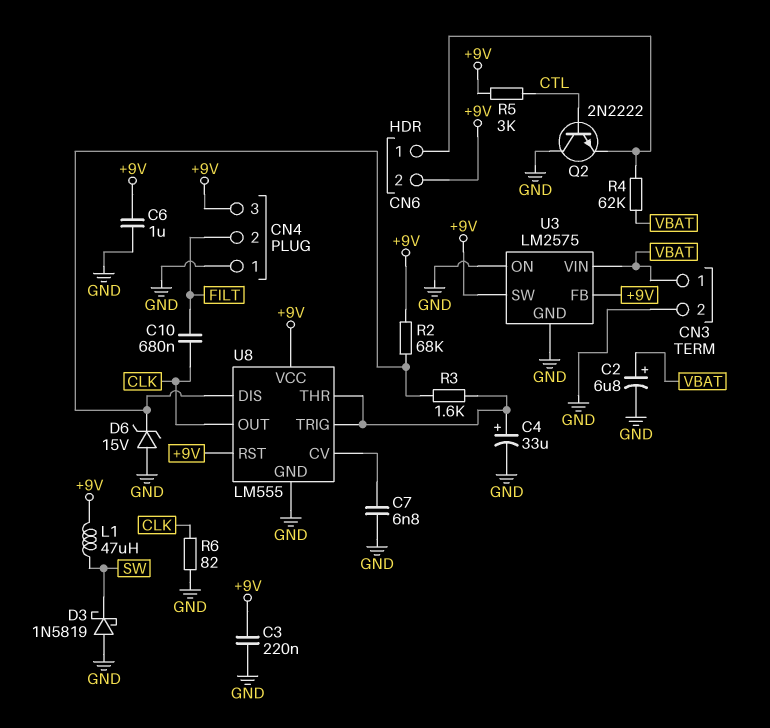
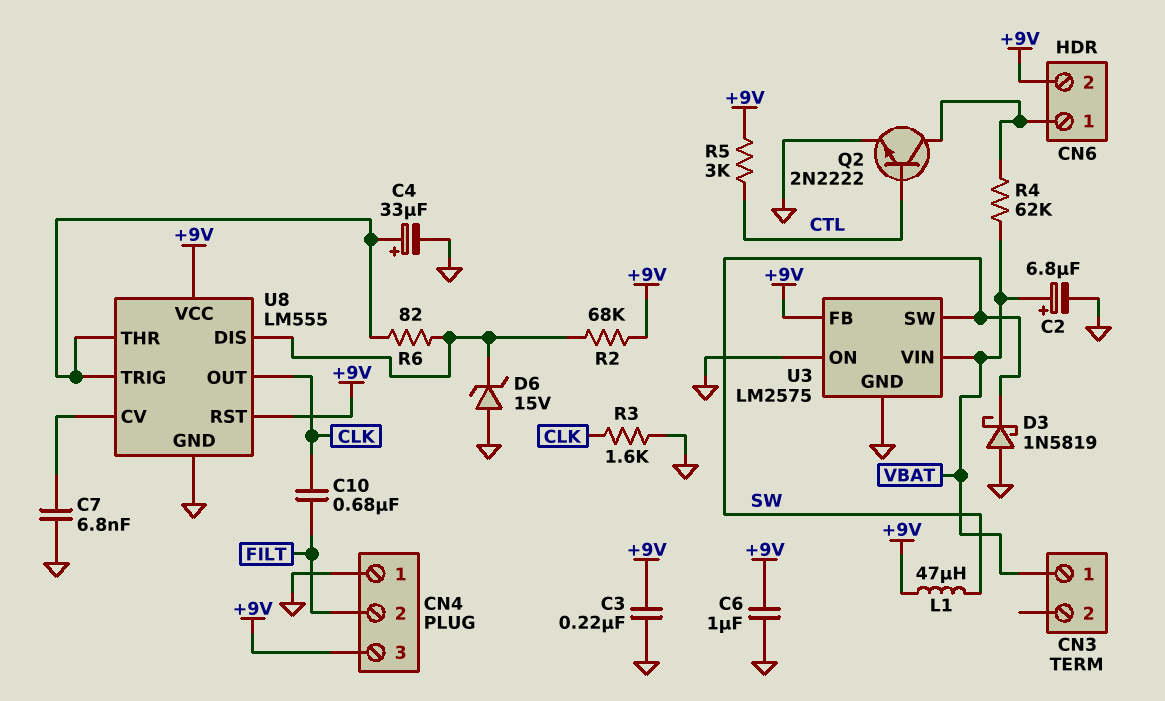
CN3 pin 2: GND -> none
Q2: NPN 2N2222 (B CTL, C GND, E CN6/1) -> NPN 2N2222 (B CTL, C CN6/1, E GND)
R3: 1.6k (U8/DIS, U8/THR) -> 1.6k (CLK, GND)
R6: 82 (CLK, GND) -> 82 (U8/DIS, U8/THR)
U3 pin SW: +9V -> SW

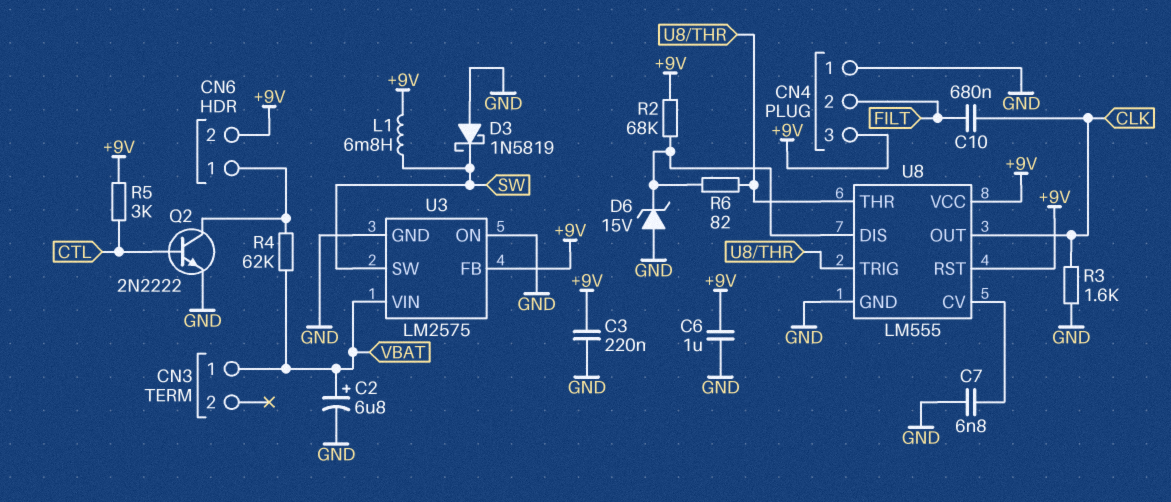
C4: 33uF (plus U8/THR, minus GND) -> none
L1: 47uH (+9V, SW) -> 6.8mH (+9V, SW)

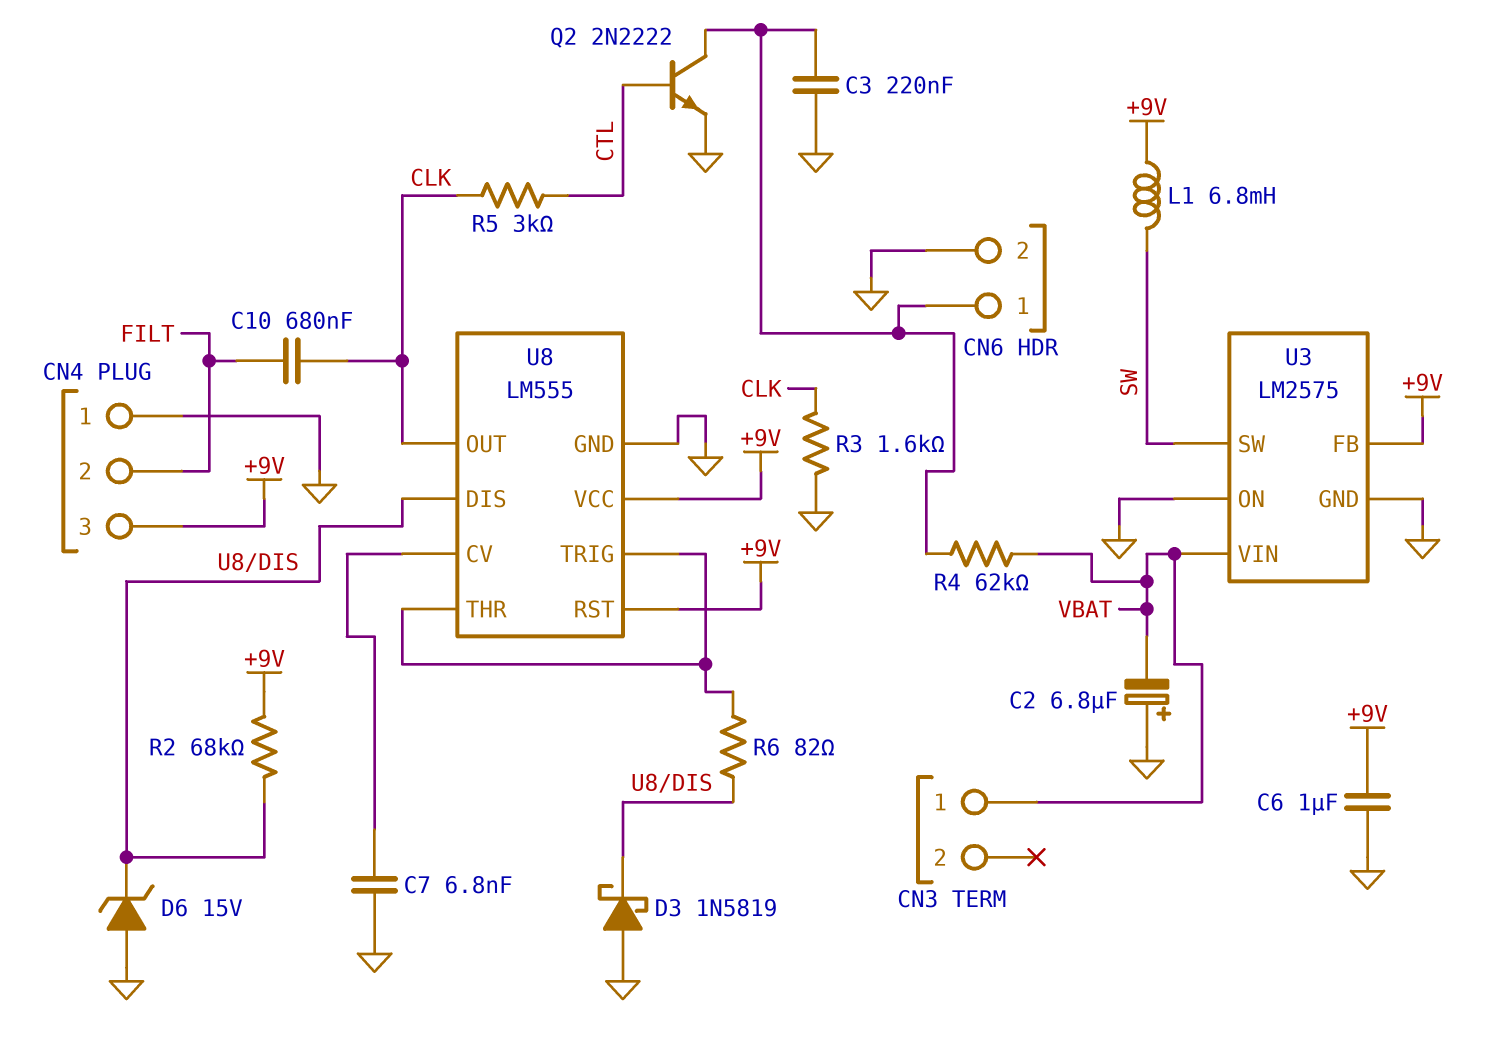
C2: 6.8uF (plus VBAT, minus GND) -> 6.8uF (plus GND, minus VBAT)
C3: 220nF (+9V, GND) -> 220nF (CN6/1, GND)
CN6 pin 2: +9V -> GND
D3: schottky 1N5819 (A GND, K SW) -> schottky 1N5819 (A GND, K U8/DIS)
R5: 3k (+9V, CTL) -> 3k (CLK, CTL)

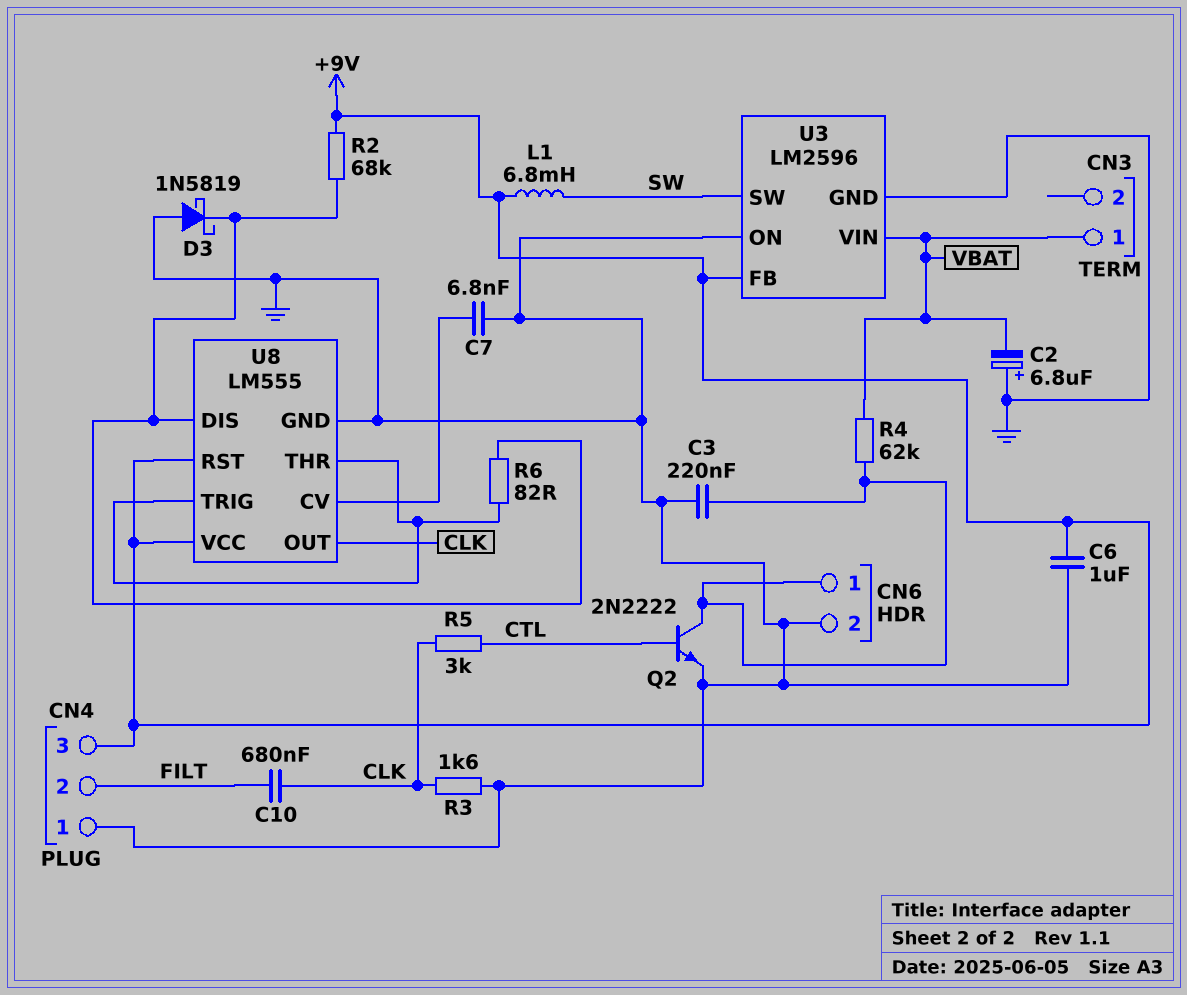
D6: zener 15V (A GND, K U8/DIS) -> none
U3: LM2575 -> LM2596

